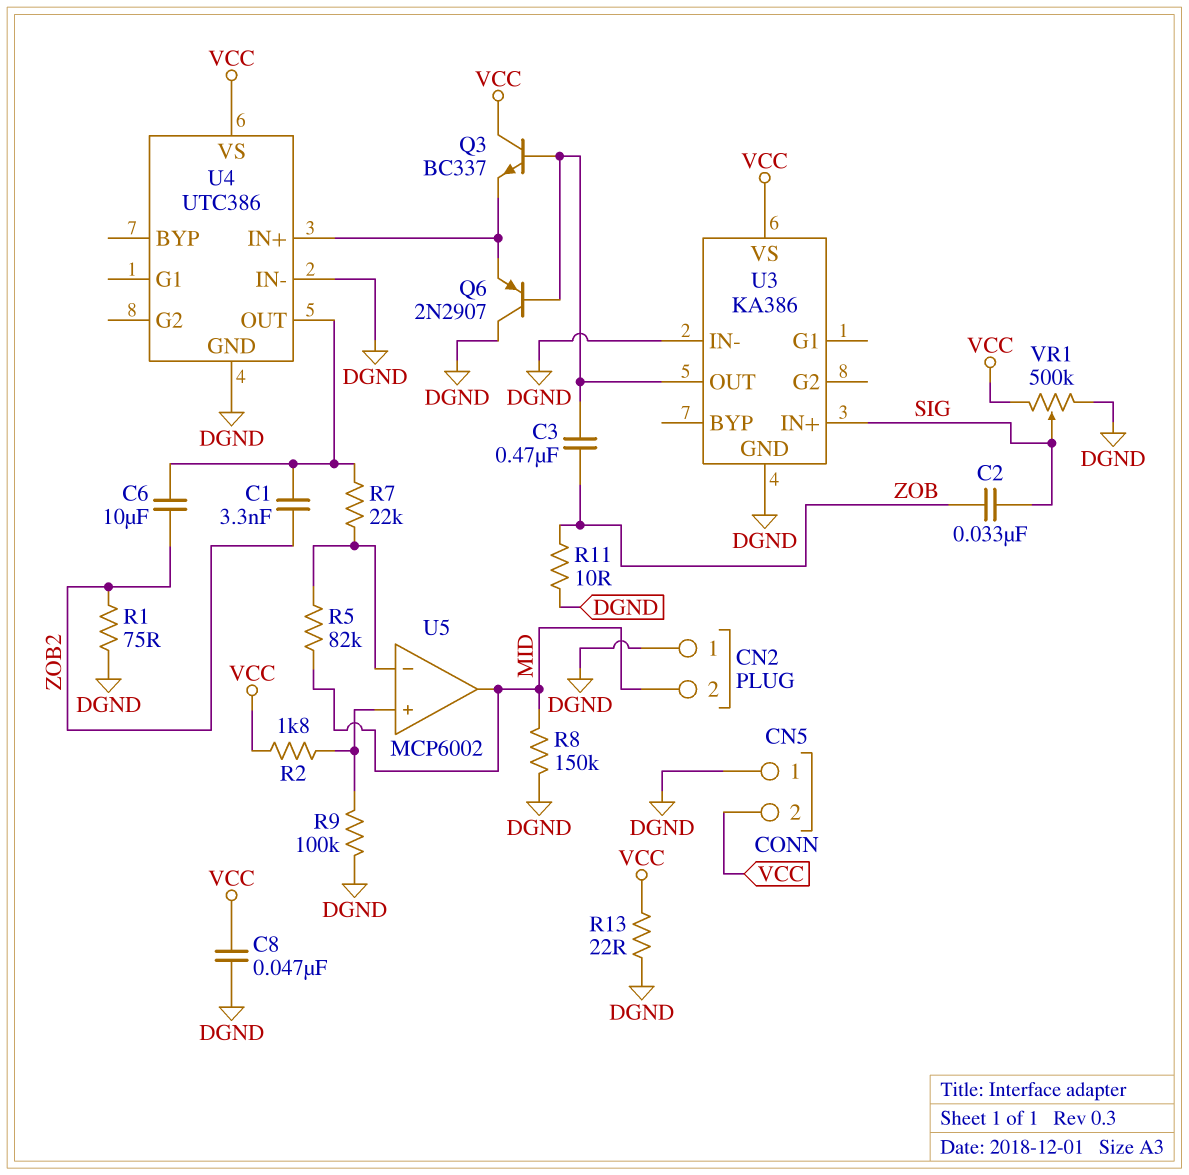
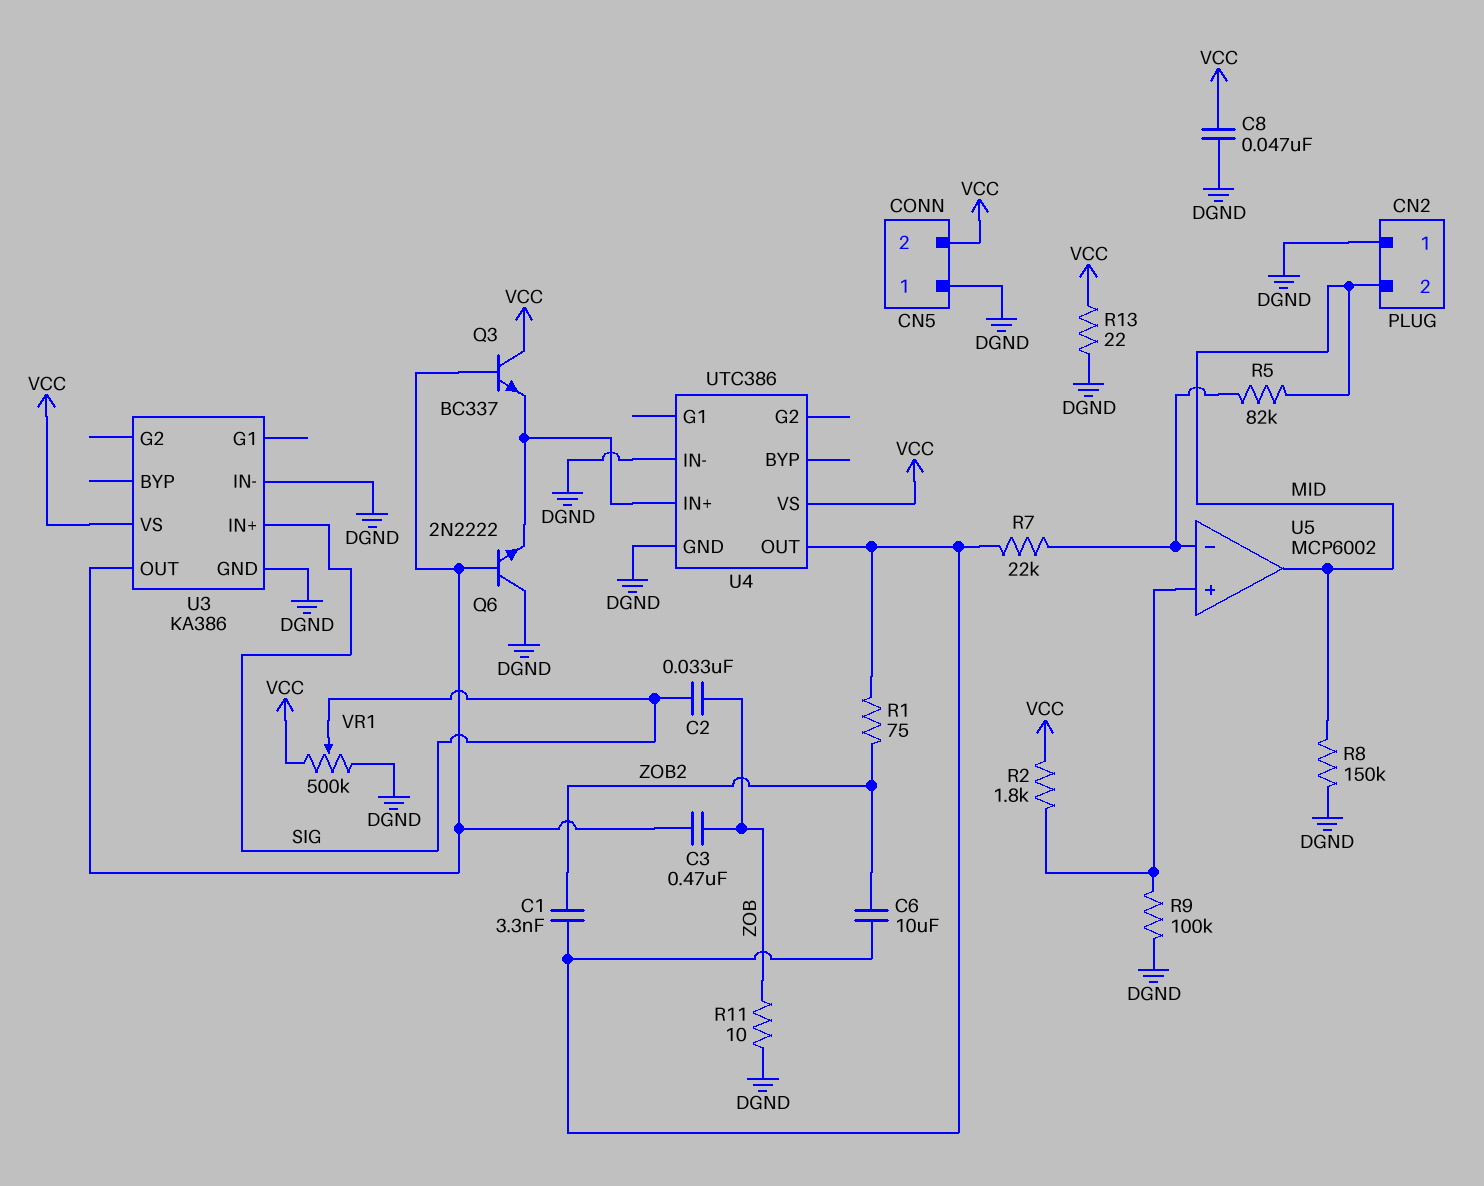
Q6: PNP 2N2907 (B U3/OUT, C DGND, E U4/IN+) -> NPN 2N2222 (B U3/OUT, C DGND, E U4/IN+)
R1: 75 (DGND, ZOB2) -> 75 (U4/OUT, ZOB2)

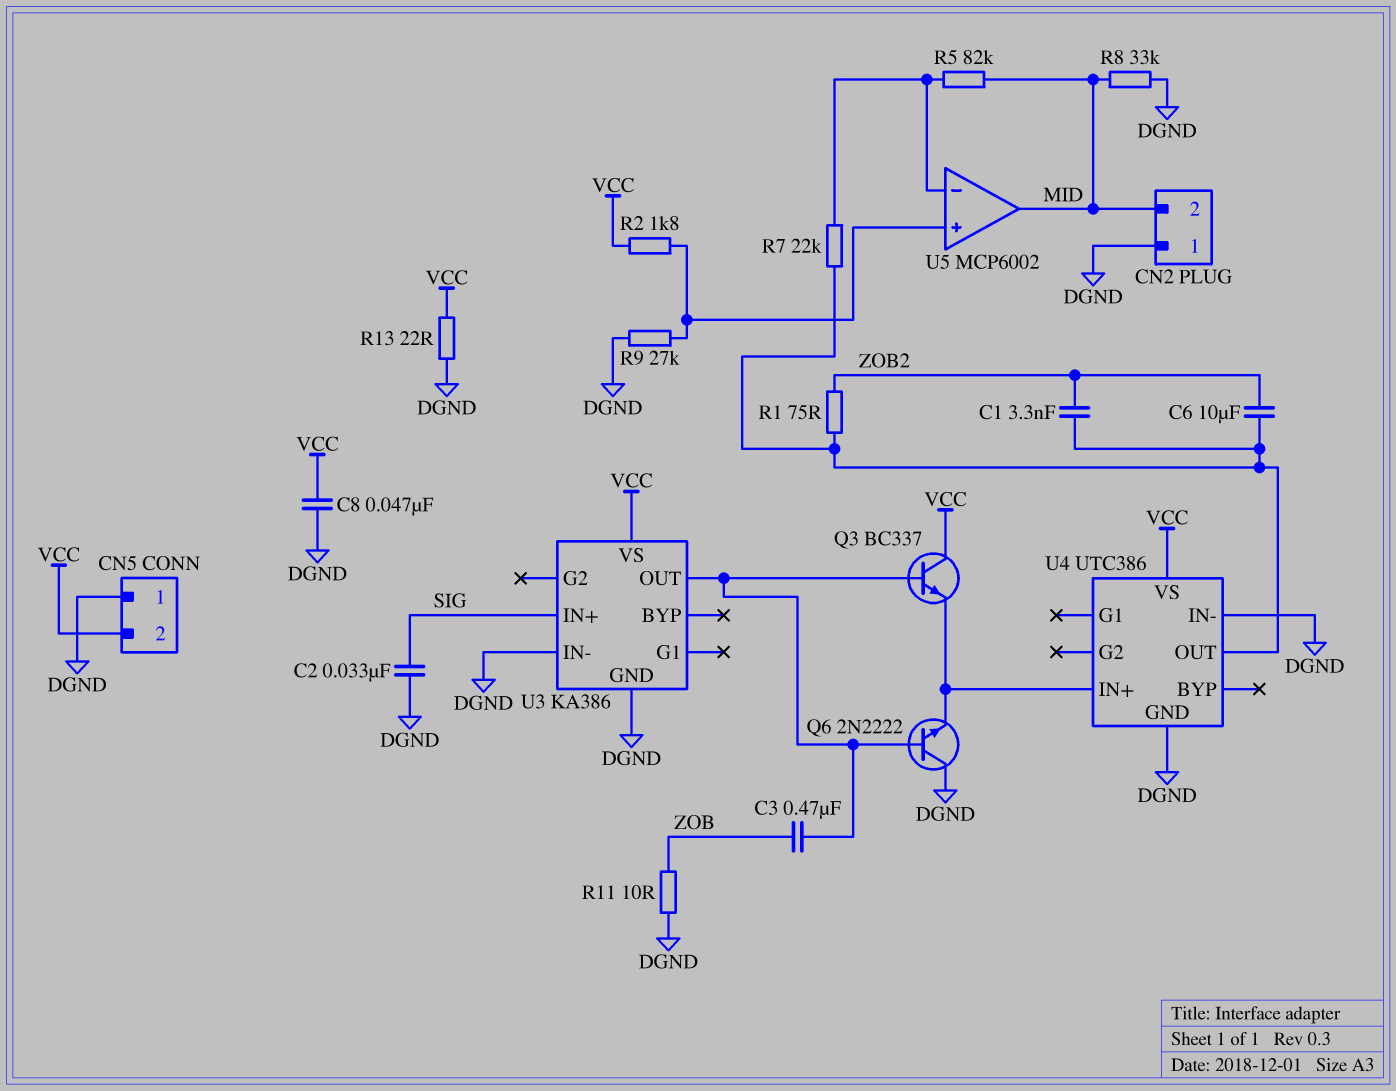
C2: 33nF (SIG, ZOB) -> 33nF (DGND, SIG)
R8: 150k (DGND, MID) -> 33k (DGND, MID)
R9: 100k (DGND, U5/in+) -> 27k (DGND, U5/in+)
VR1: 500k (DGND, VCC, wiper SIG) -> none

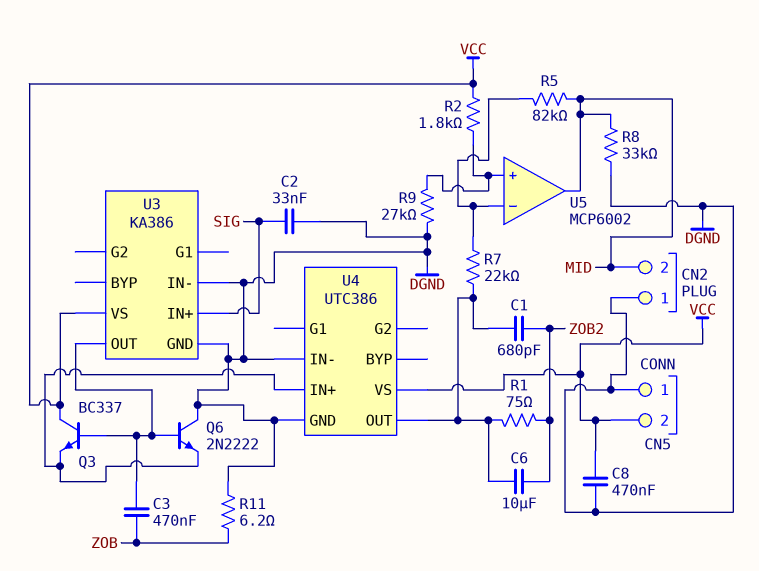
C1: 3.3nF (U4/OUT, ZOB2) -> 680pF (U4/OUT, ZOB2)
C8: 47nF (DGND, VCC) -> 470nF (DGND, VCC)
R11: 10 (DGND, ZOB) -> 6.2 (DGND, ZOB)
R13: 22 (DGND, VCC) -> none

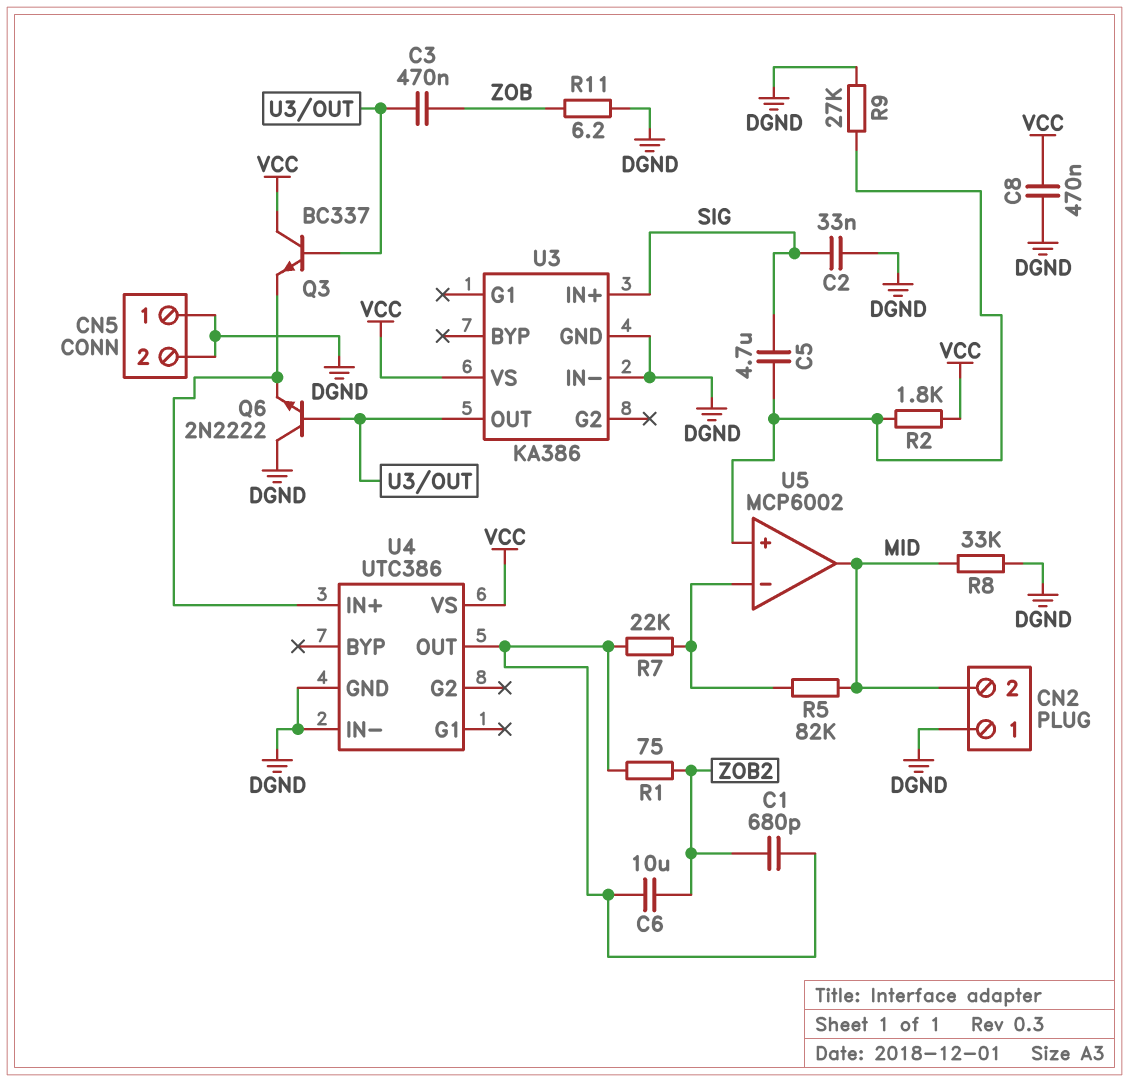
C5: none -> 4.7uF (SIG, U5/in+)
CN5 pin 2: VCC -> DGND

